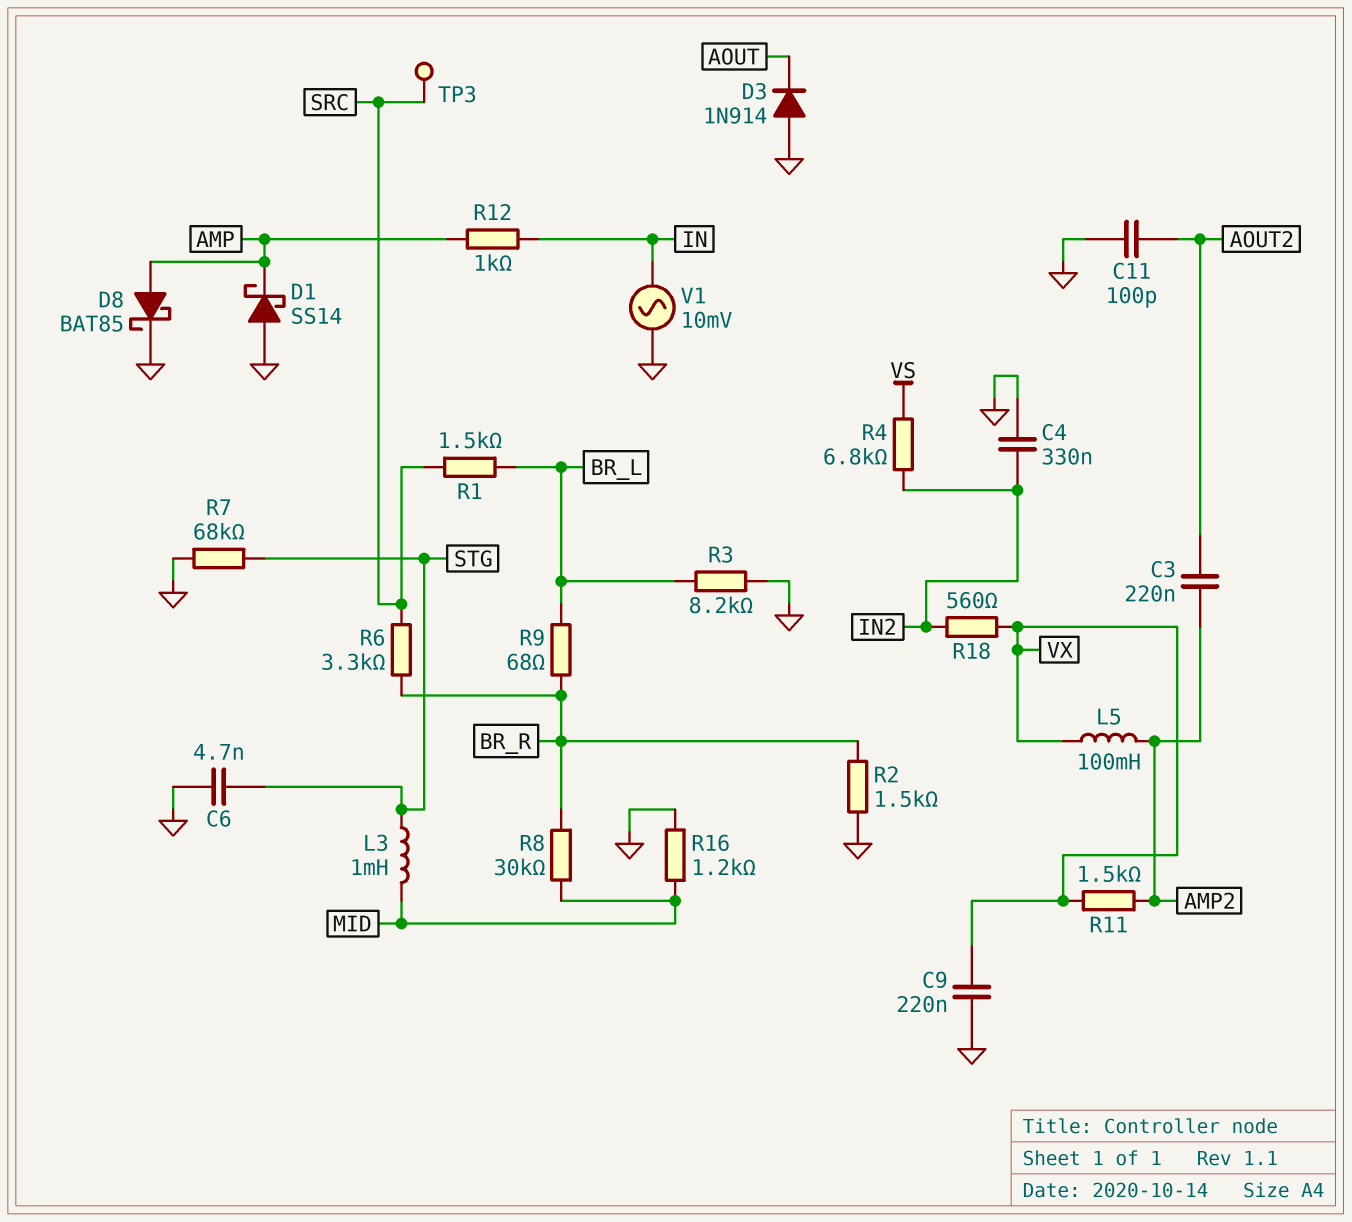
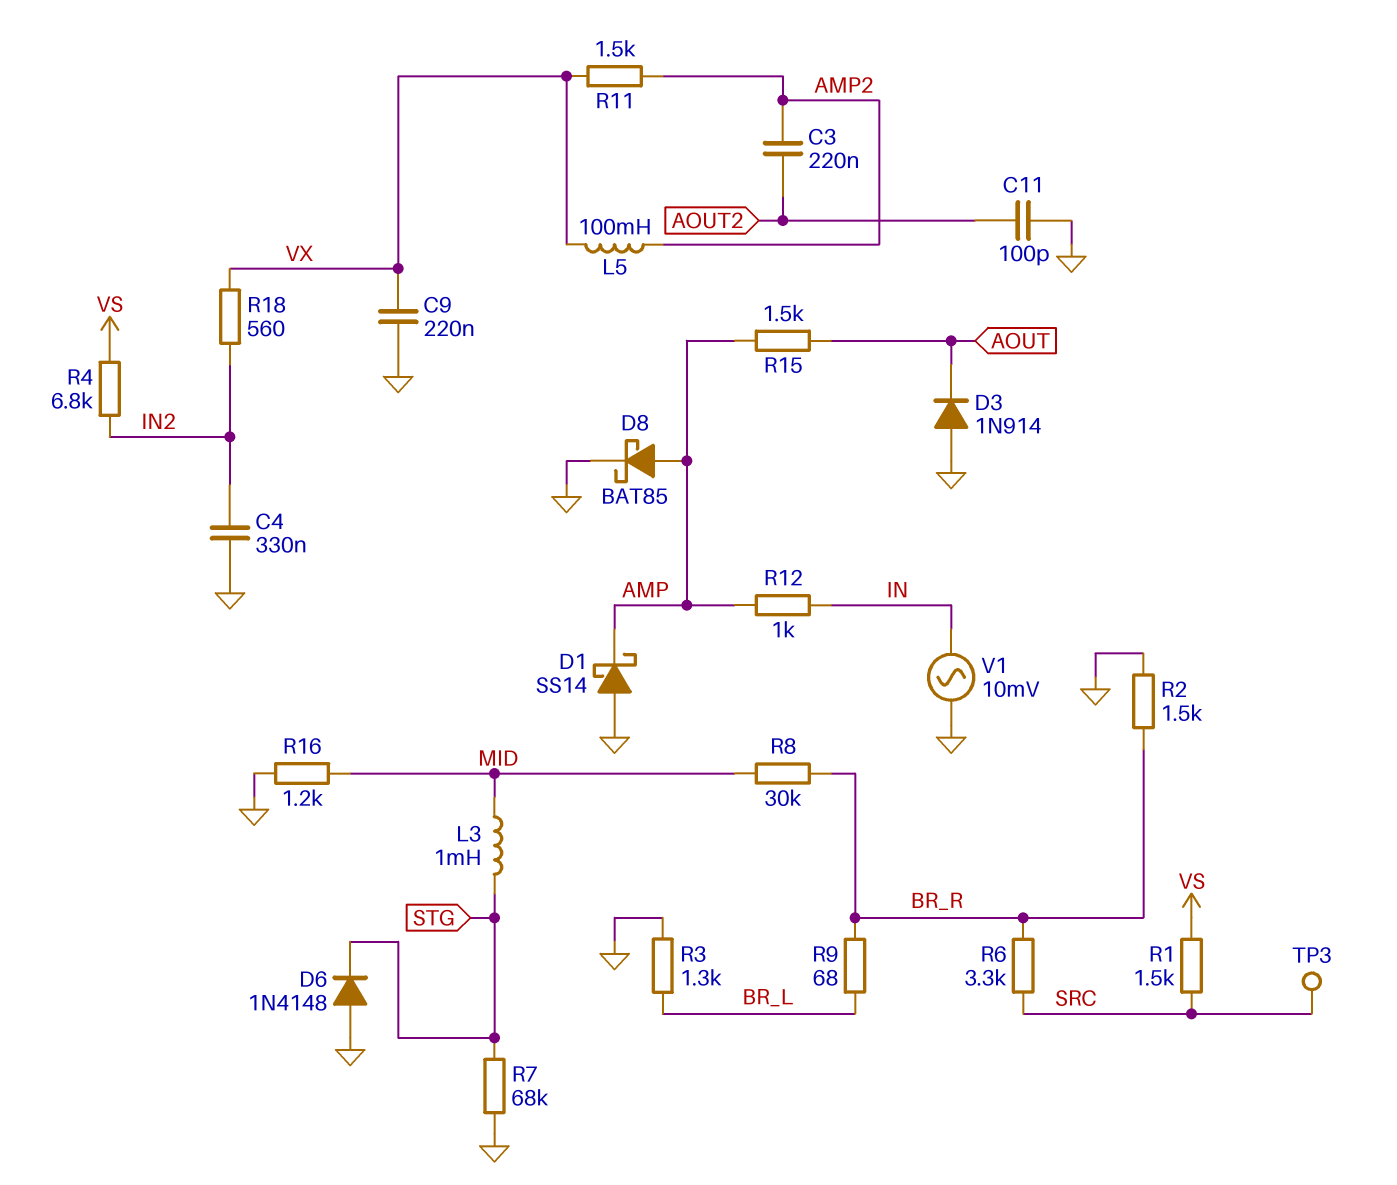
C6: 4.7nF (GND, STG) -> none
D6: none -> diode 1N4148 (A GND, K STG)
R1: 1.5k (BR_L, SRC) -> 1.5k (SRC, VS)
R3: 8.2k (BR_L, GND) -> 1.3k (BR_L, GND)
R15: none -> 1.5k (AMP, AOUT)

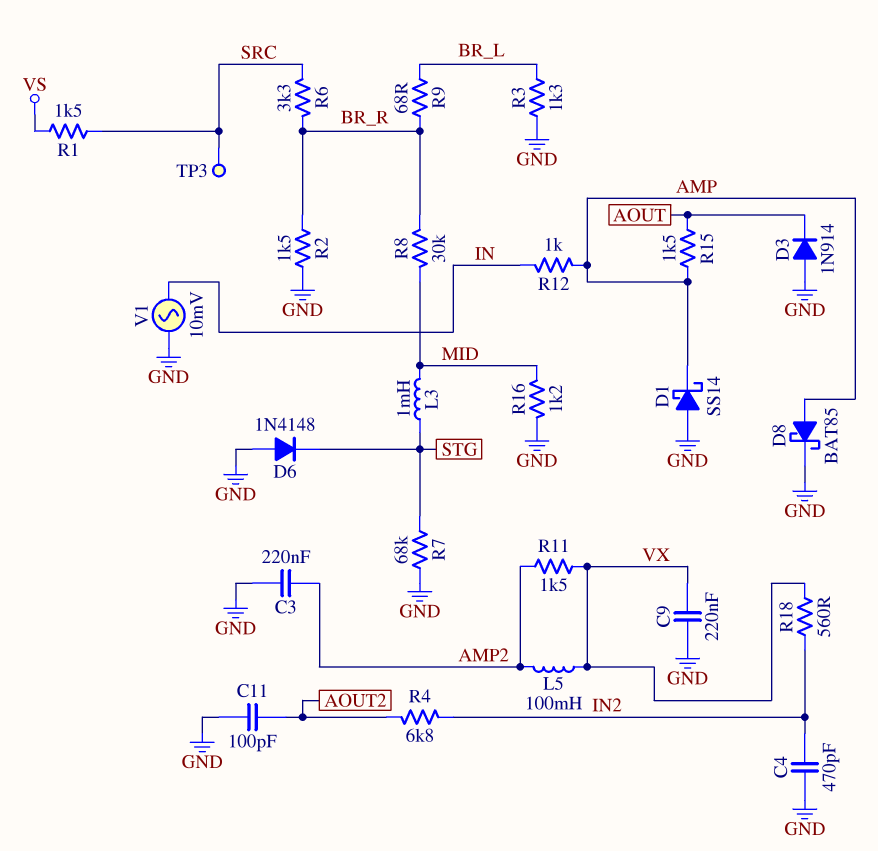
C3: 220nF (AMP2, AOUT2) -> 220nF (AMP2, GND)
C4: 330nF (GND, IN2) -> 470pF (GND, IN2)
R4: 6.8k (IN2, VS) -> 6.8k (AOUT2, IN2)

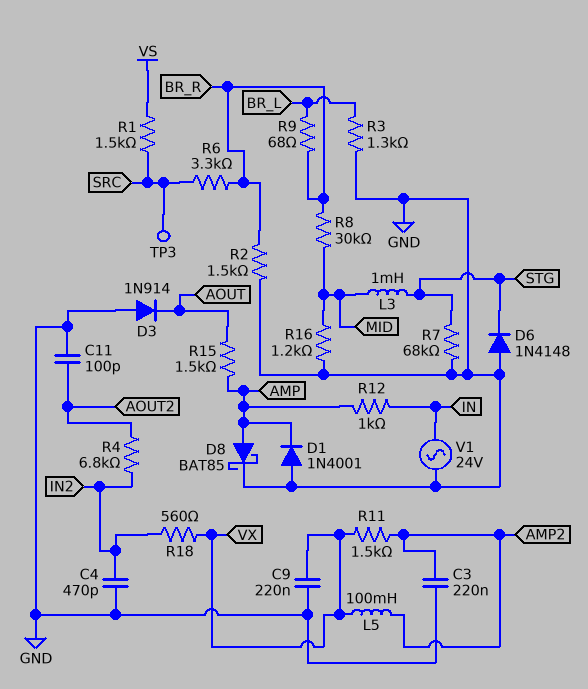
D1: schottky SS14 (A GND, K AMP) -> diode 1N4001 (A GND, K AMP)
V1: AC 10mV (GND, IN) -> AC 24V (GND, IN)

